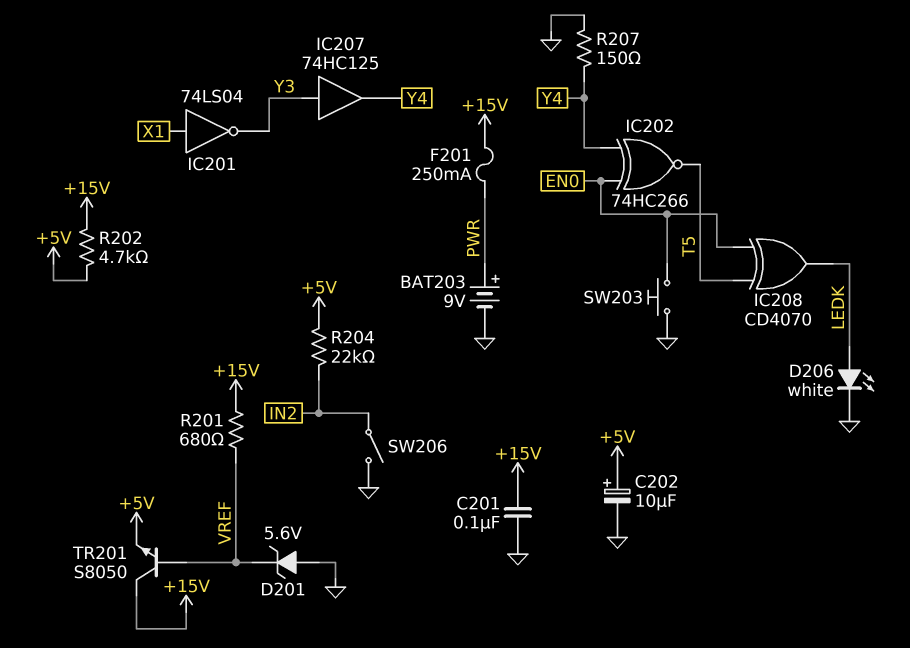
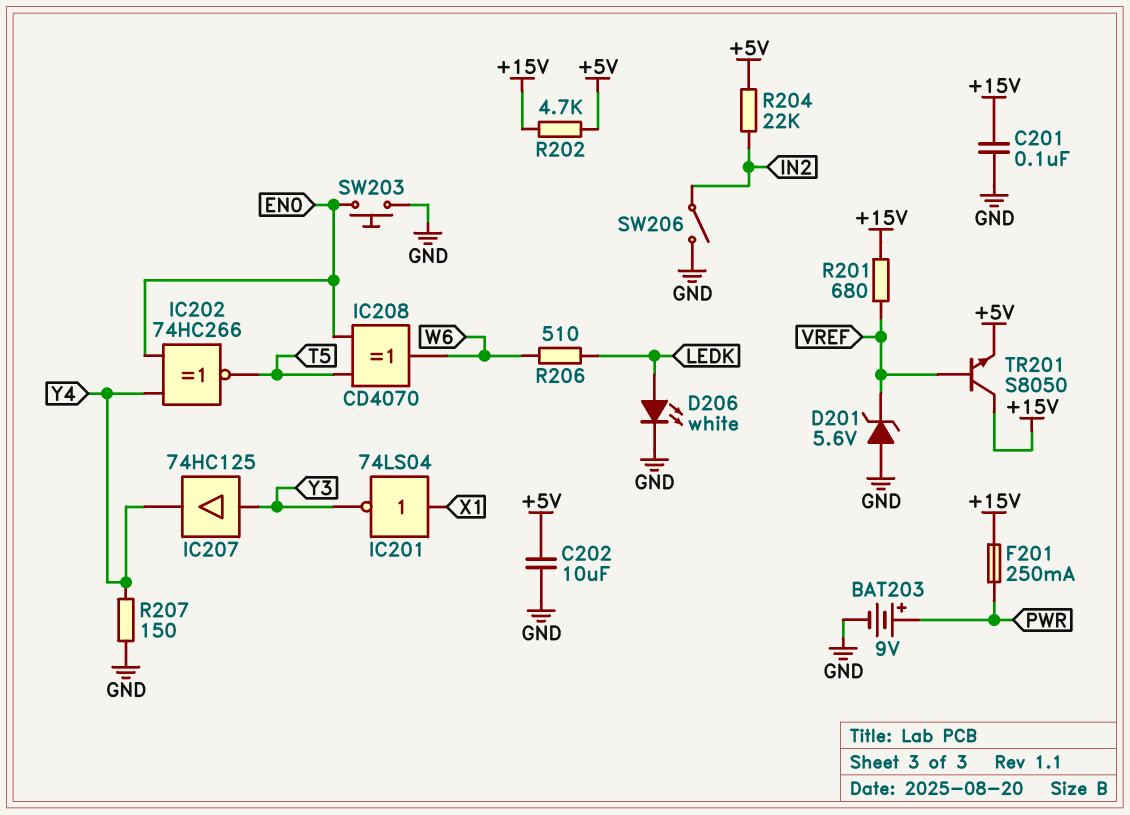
C202: 10uF (plus +5V, minus GND) -> 10uF (+5V, GND)
IC208: XOR CD4070 (in EN0, in T5, out LEDK) -> XOR CD4070 (in EN0, in T5, out W6)
R206: none -> 510 (LEDK, W6)

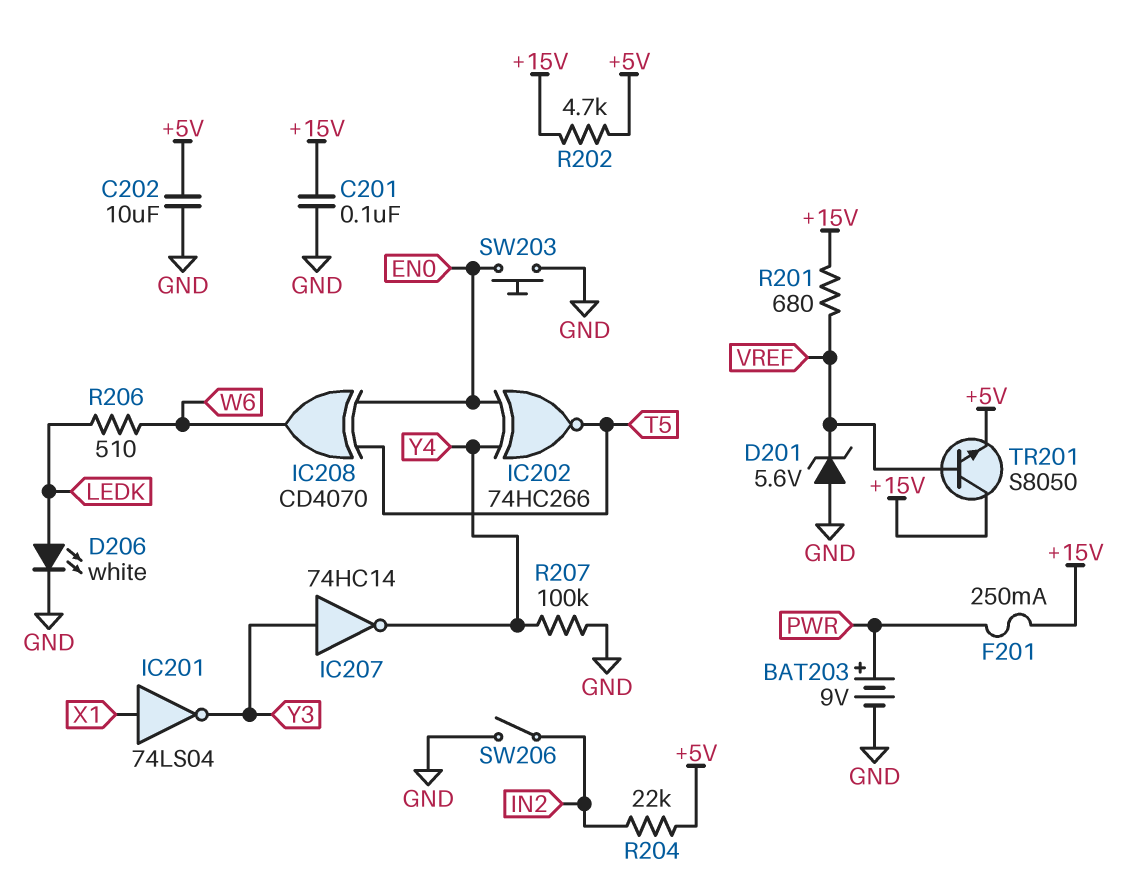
IC207: buffer 74HC125 (in Y3, out Y4) -> NOT 74HC14 (in Y3, out Y4)
R207: 150 (GND, Y4) -> 100k (GND, Y4)

